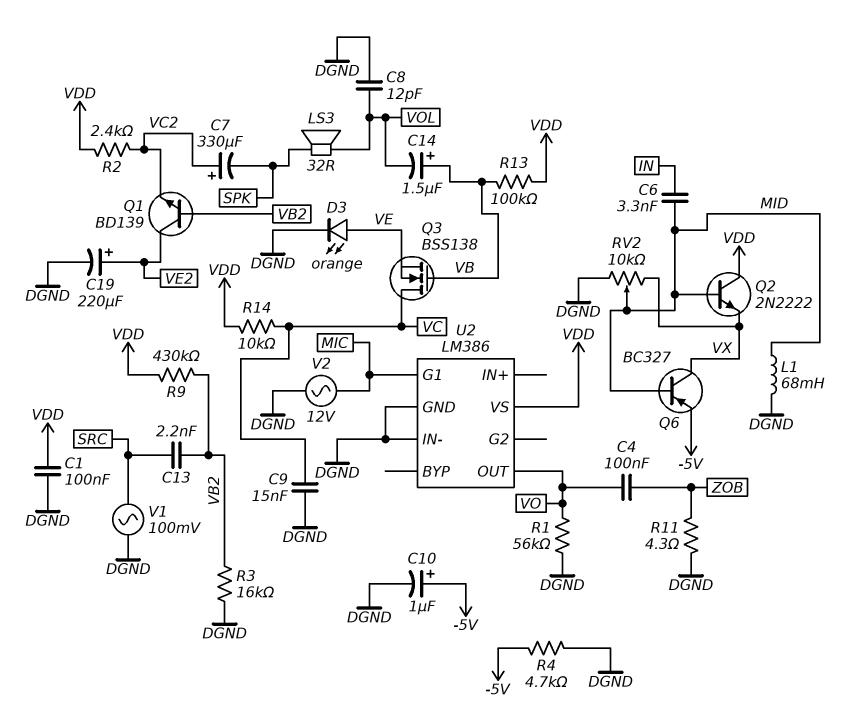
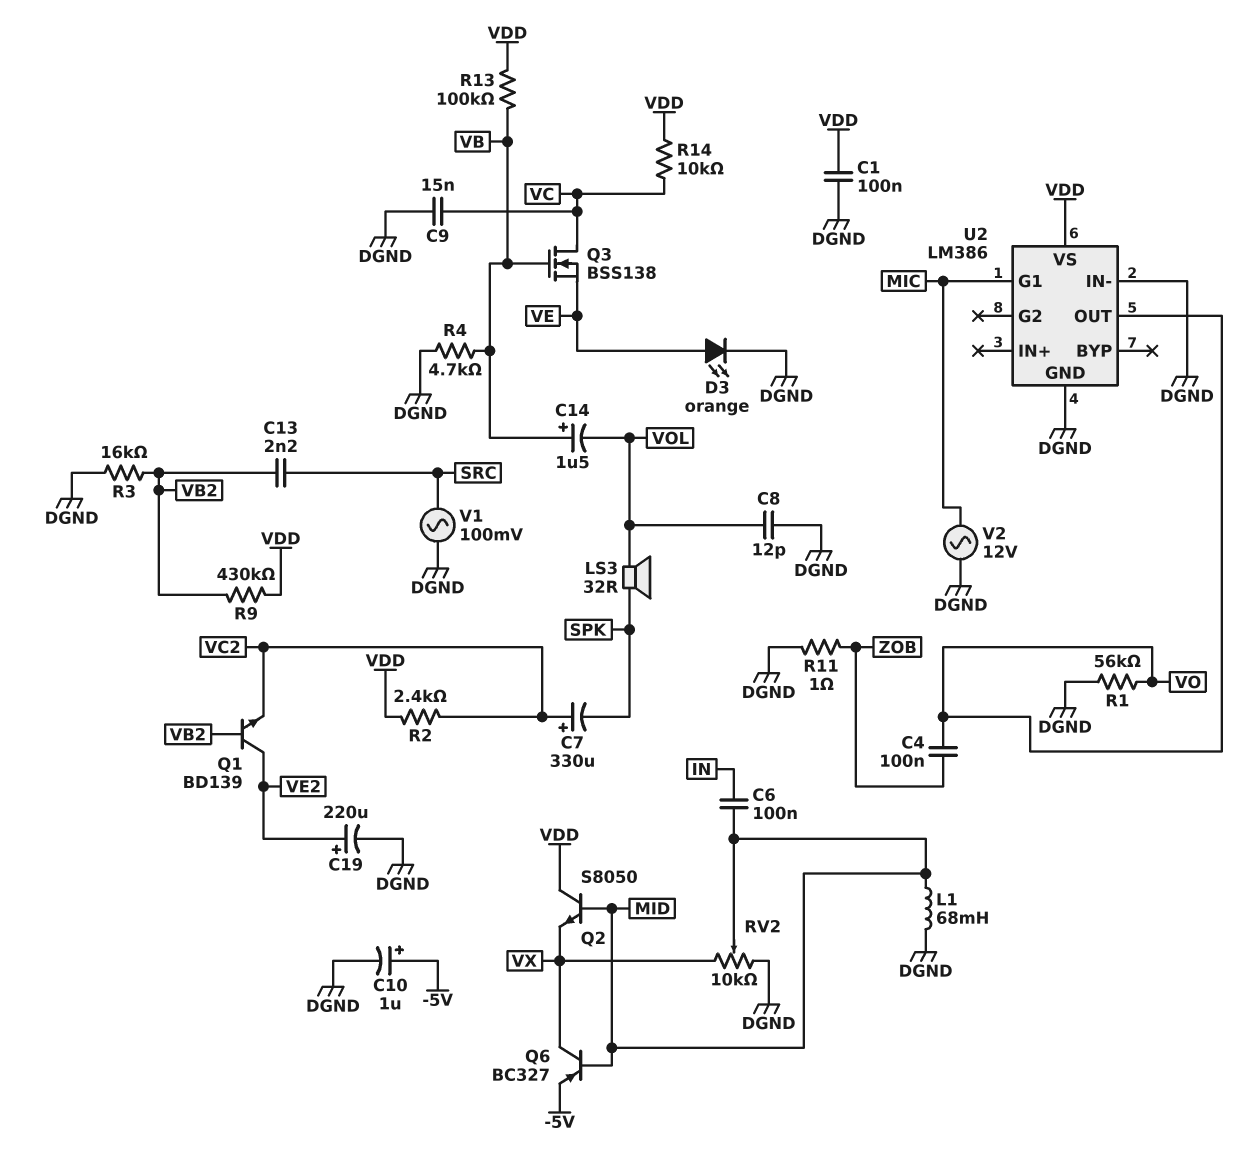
C6: 3.3nF (IN, MID) -> 100nF (IN, MID)
Q2: NPN 2N2222 (B MID, C VDD, E VX) -> NPN S8050 (B MID, C VDD, E VX)
R4: 4.7k (-5V, DGND) -> 4.7k (DGND, VB)
R11: 4.3 (DGND, ZOB) -> 1 (DGND, ZOB)

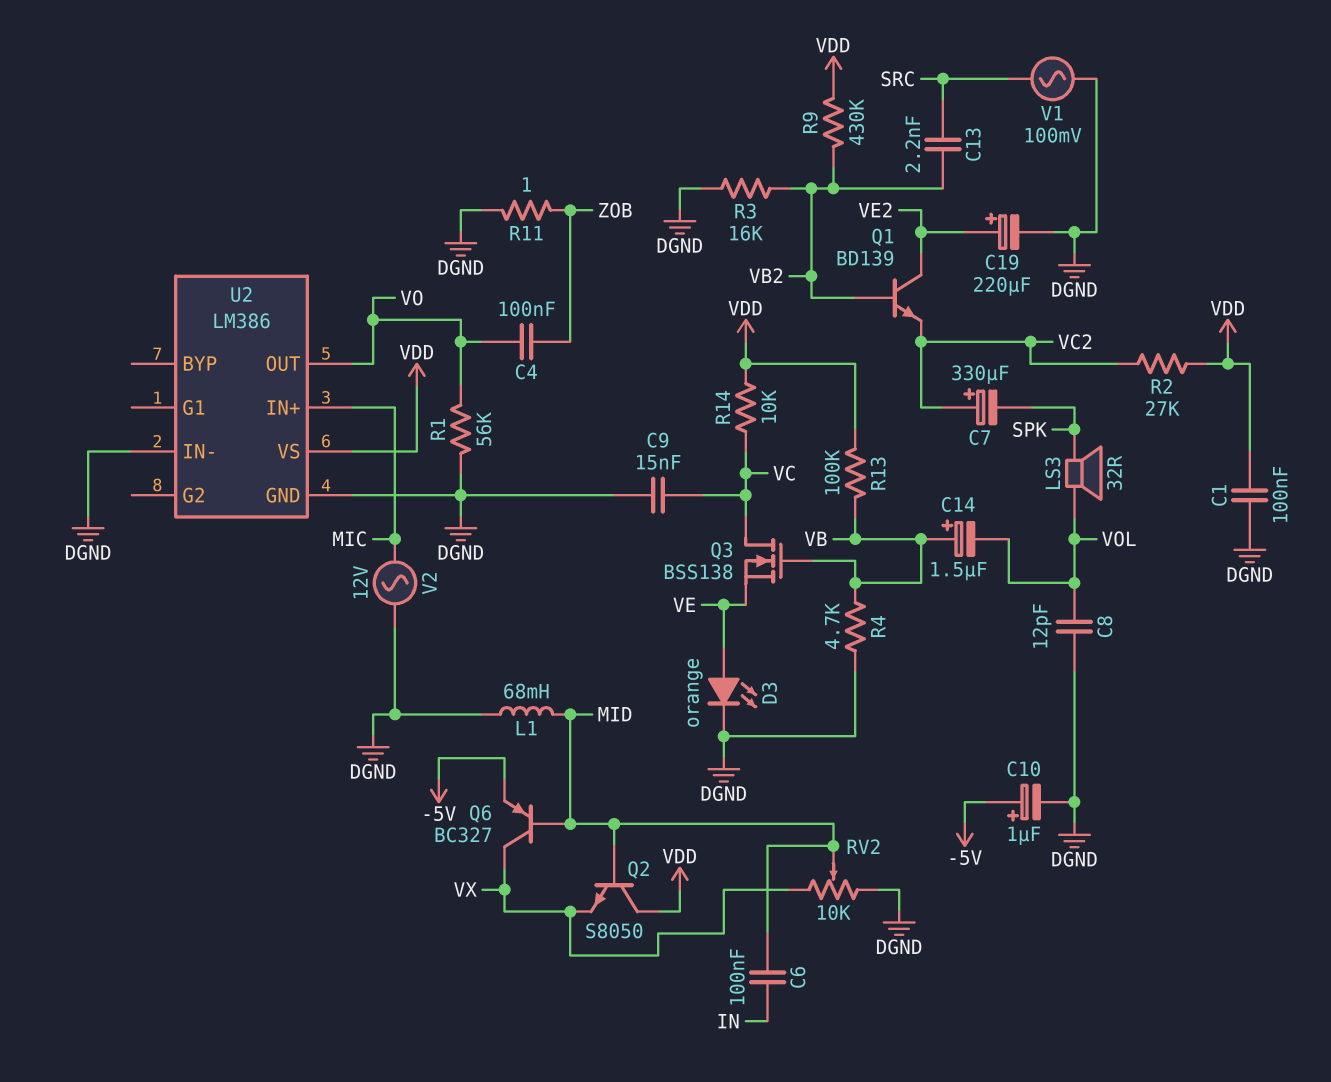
R2: 2.4k (VC2, VDD) -> 27k (VC2, VDD)
U2 pin G1: MIC -> none
U2 pin IN+: none -> MIC

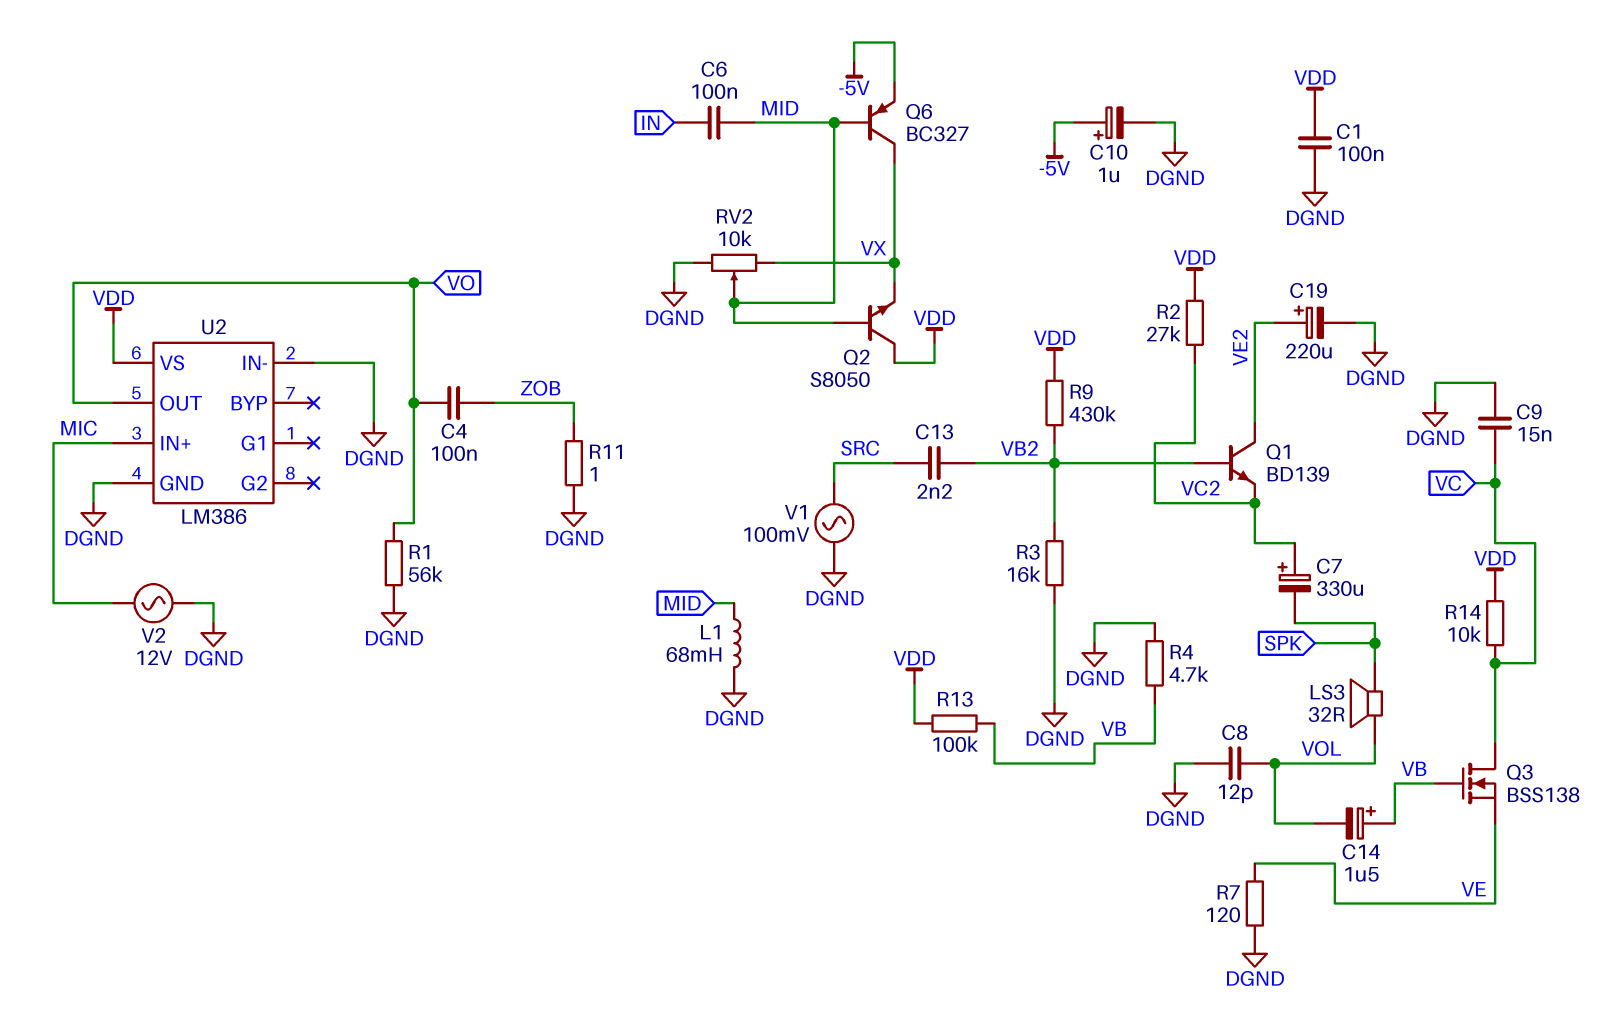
D3: LED orange (A VE, K DGND) -> none
R7: none -> 120 (DGND, VE)

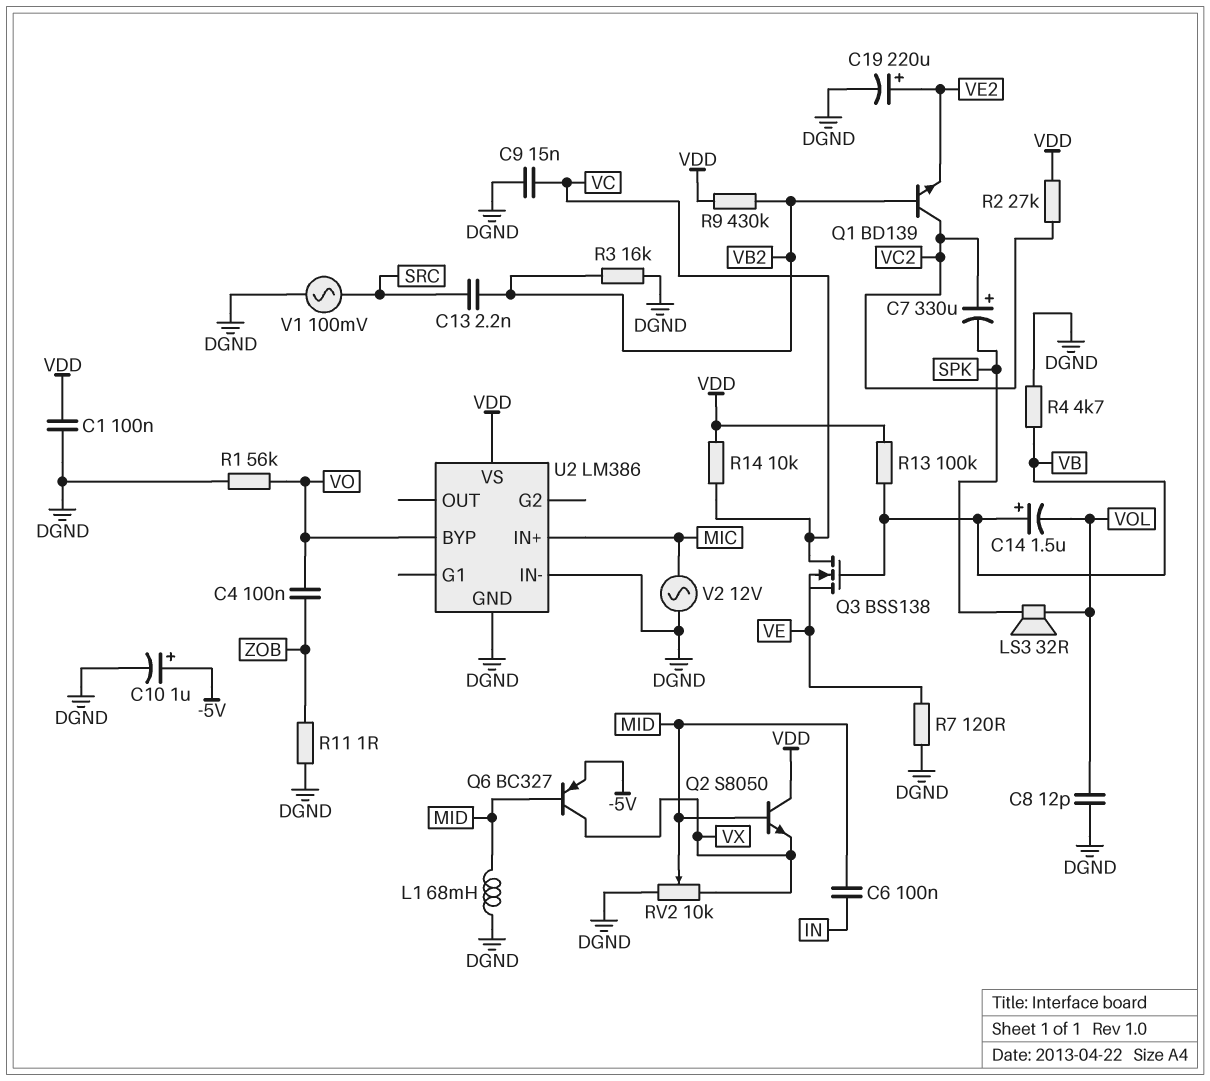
Q1: NPN BD139 (B VB2, C VE2, E VC2) -> NPN BD139 (B VB2, C VC2, E VE2)
U2 pin BYP: none -> VO
U2 pin OUT: VO -> none

